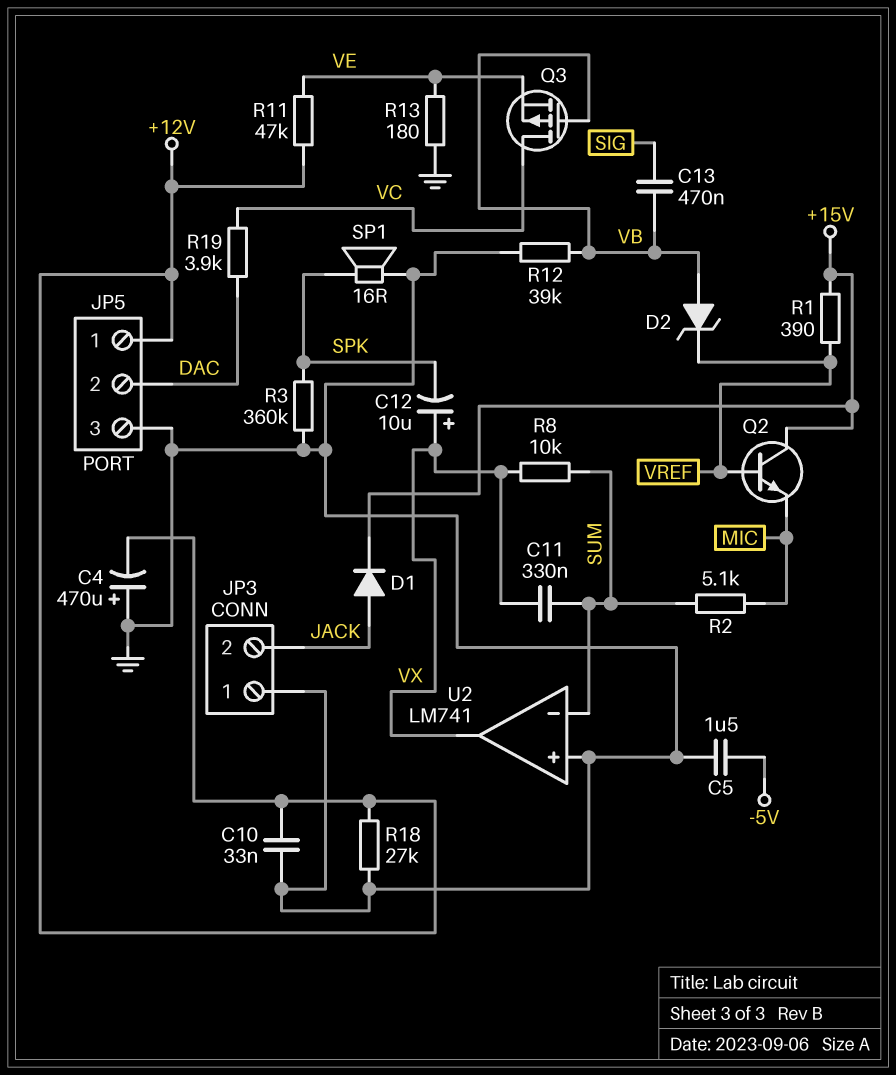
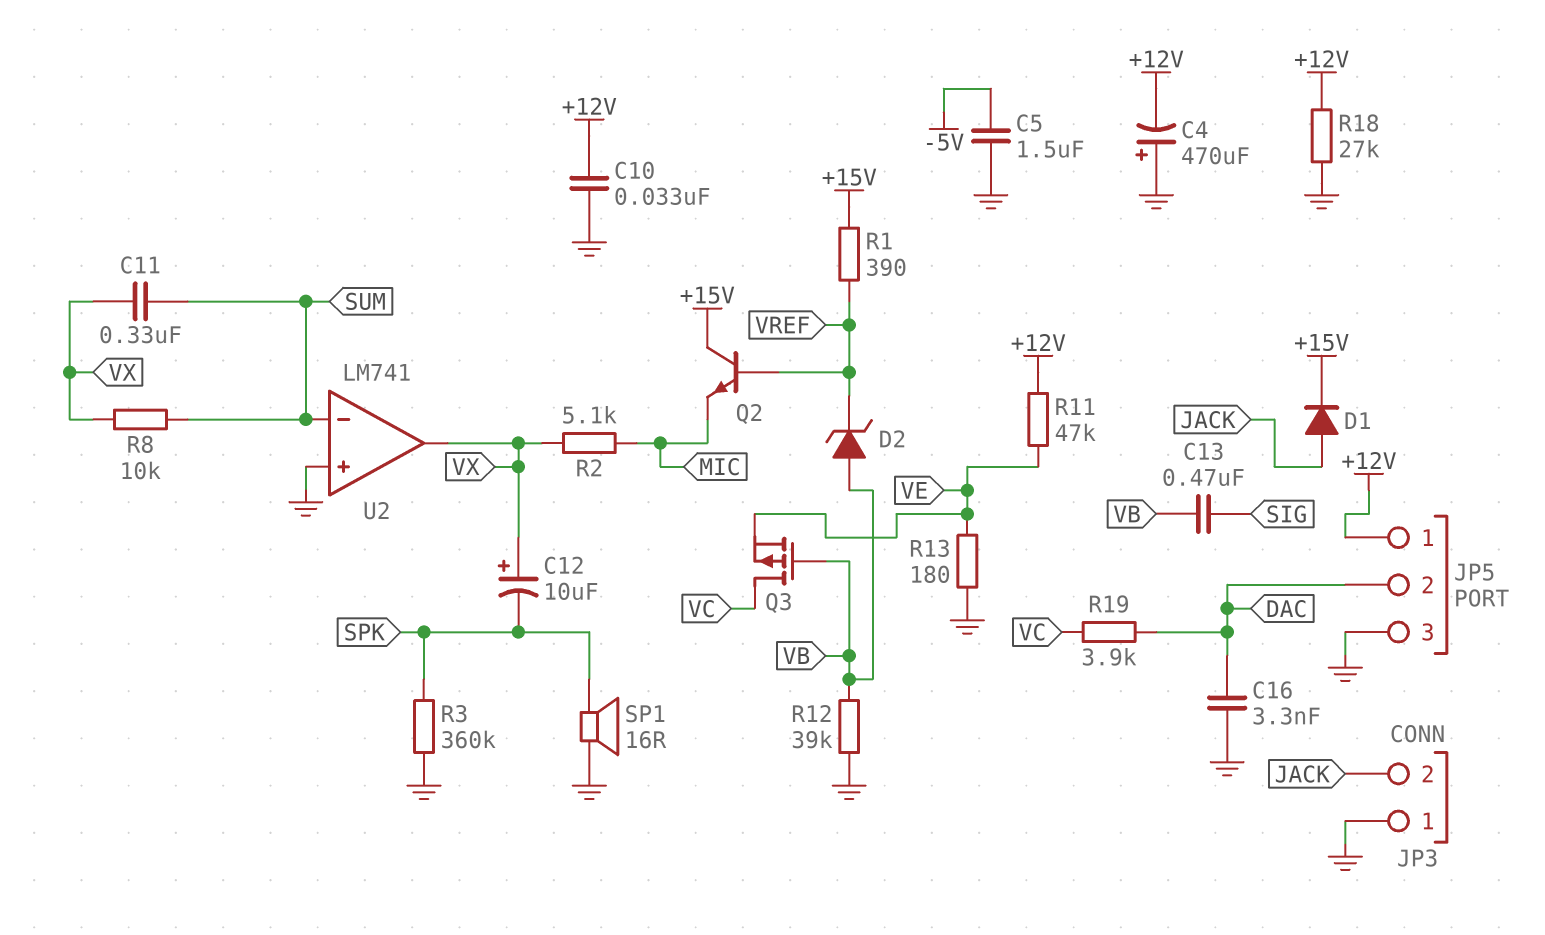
C16: none -> 3.3nF (DAC, GND)
R2: 5.1k (MIC, SUM) -> 5.1k (MIC, VX)

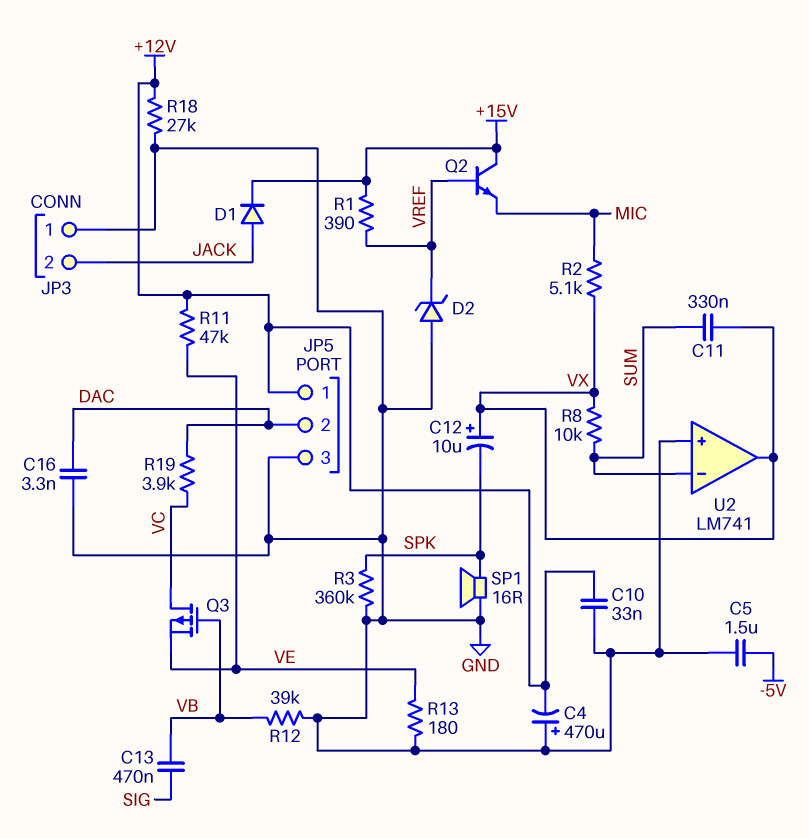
D2: zener (A VB, K VREF) -> zener (A GND, K VREF)

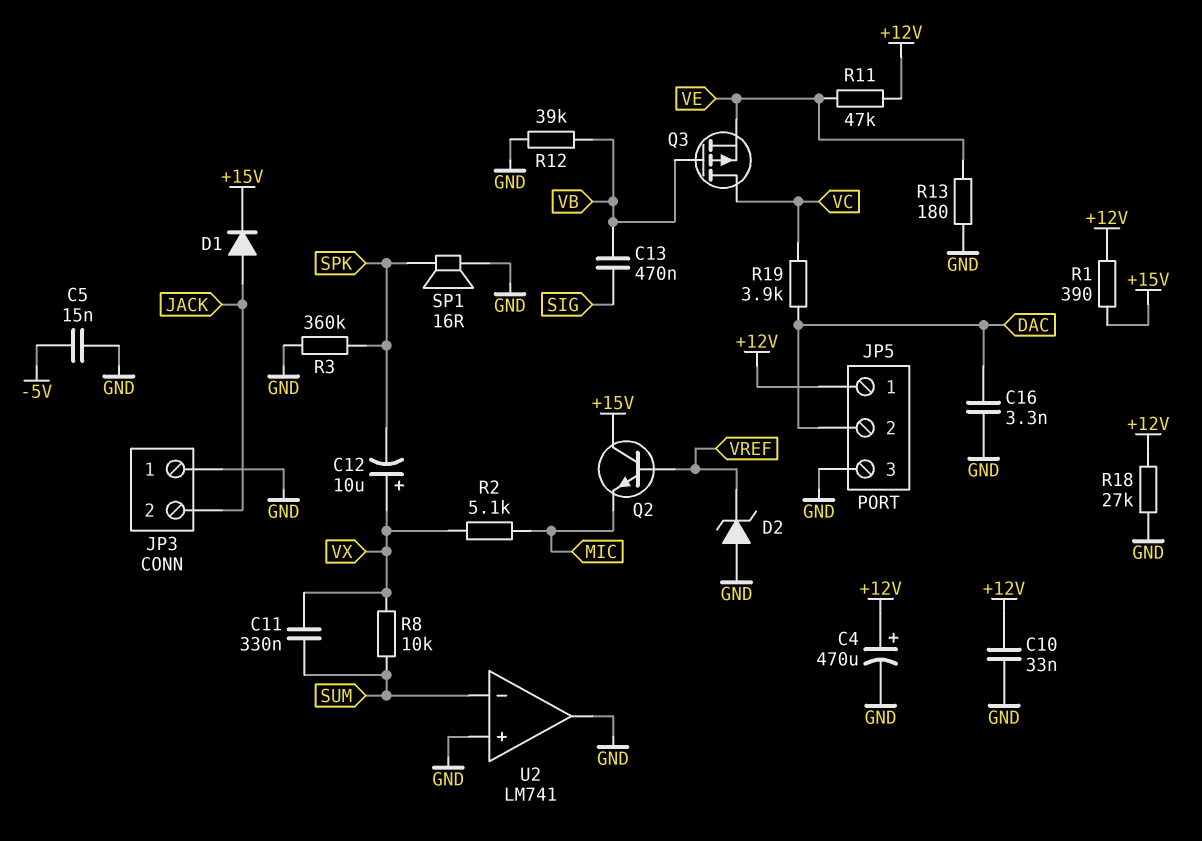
C4: 470uF (plus GND, minus +12V) -> 470uF (plus +12V, minus GND)
C5: 1.5uF (-5V, GND) -> 15nF (-5V, GND)
R1: 390 (+15V, VREF) -> 390 (+12V, +15V)
U2 pin out: VX -> GND

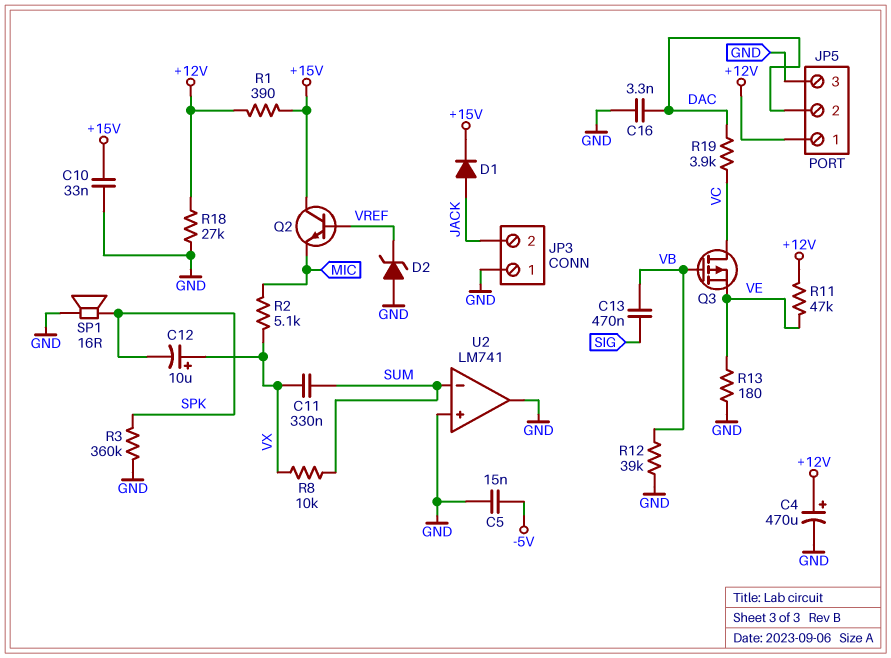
C10: 33nF (+12V, GND) -> 33nF (+15V, GND)

